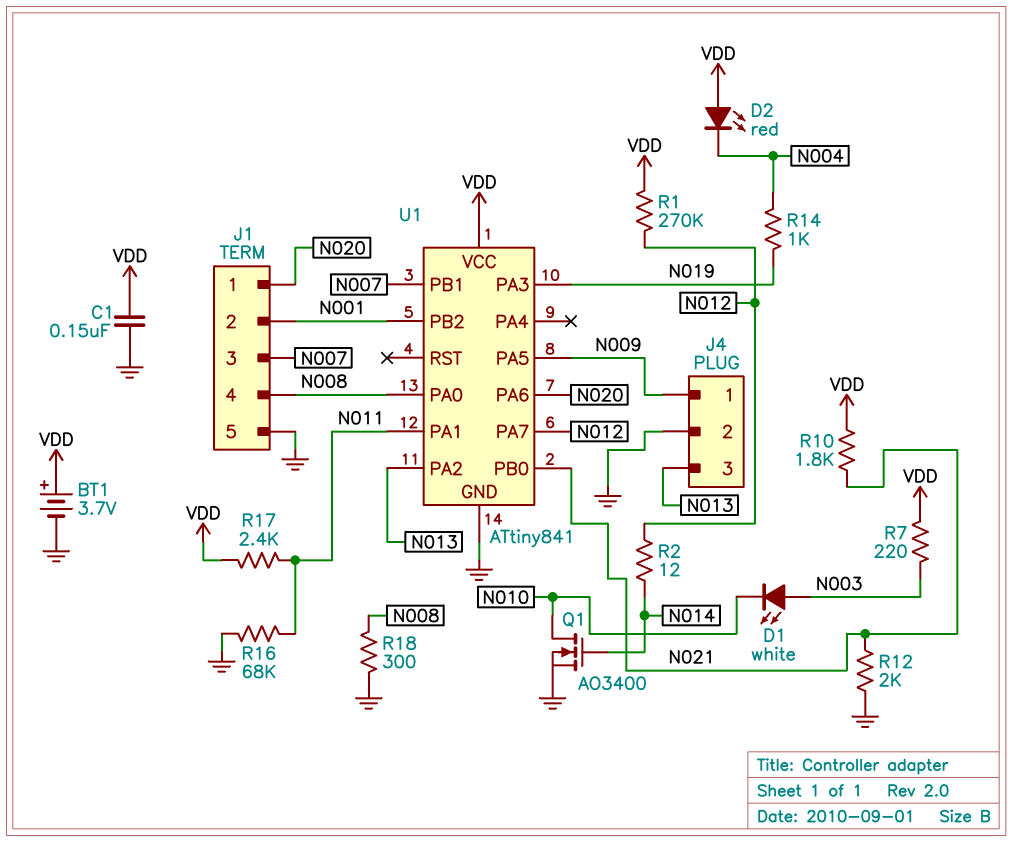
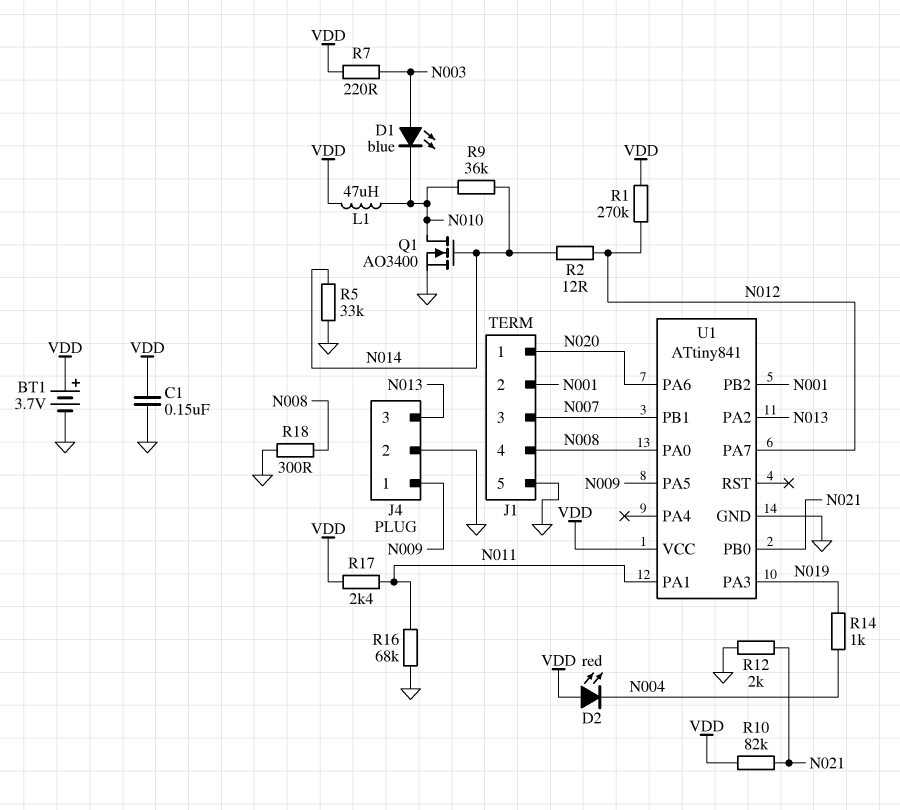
D1: LED white (A N003, K N010) -> LED blue (A N003, K N010)
L1: none -> 47uH (N010, VDD)
R5: none -> 33k (GND, N014)
R9: none -> 36k (N010, N014)
R10: 1.8k (N021, VDD) -> 82k (N021, VDD)

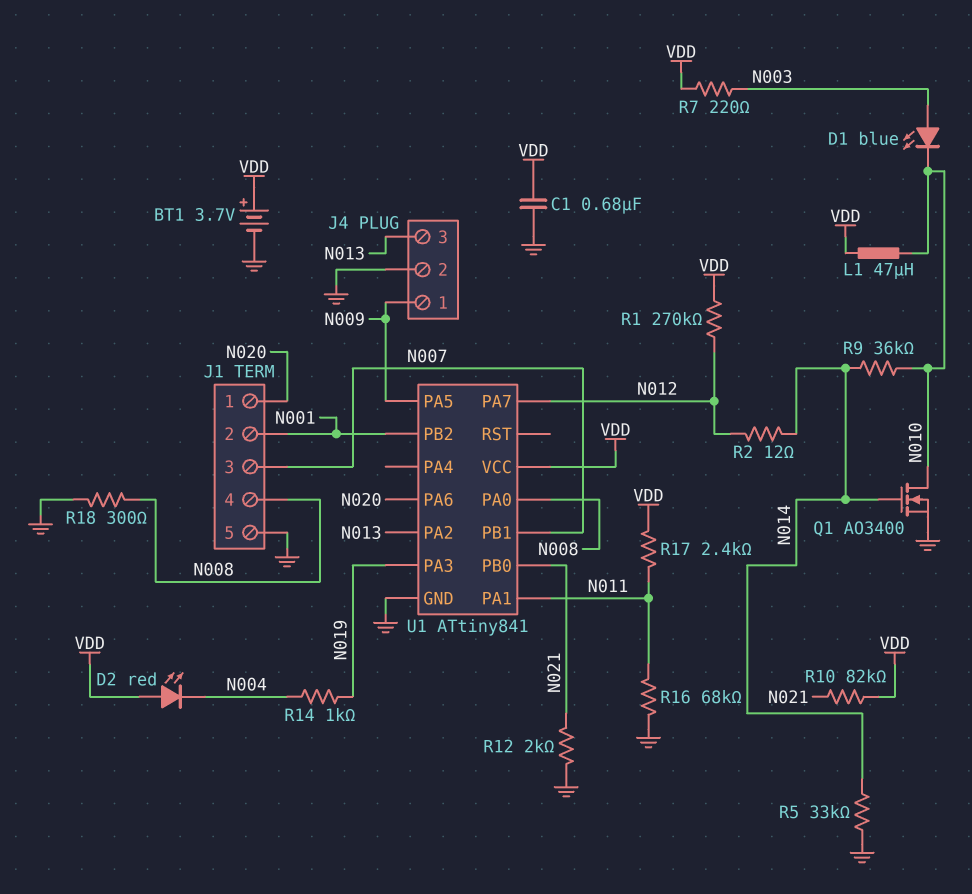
C1: 150nF (GND, VDD) -> 680nF (GND, VDD)

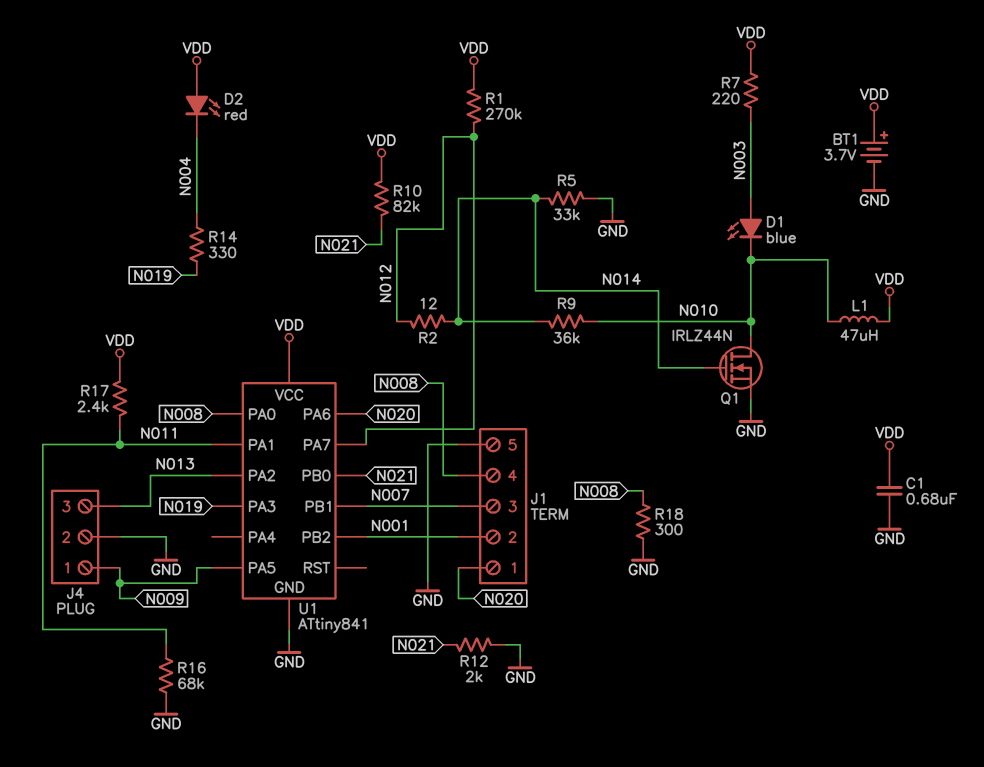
Q1: NMOS AO3400 (G N014, D N010, S GND) -> NMOS IRLZ44N (G N014, D N010, S GND)
R14: 1k (N004, N019) -> 330 (N004, N019)

